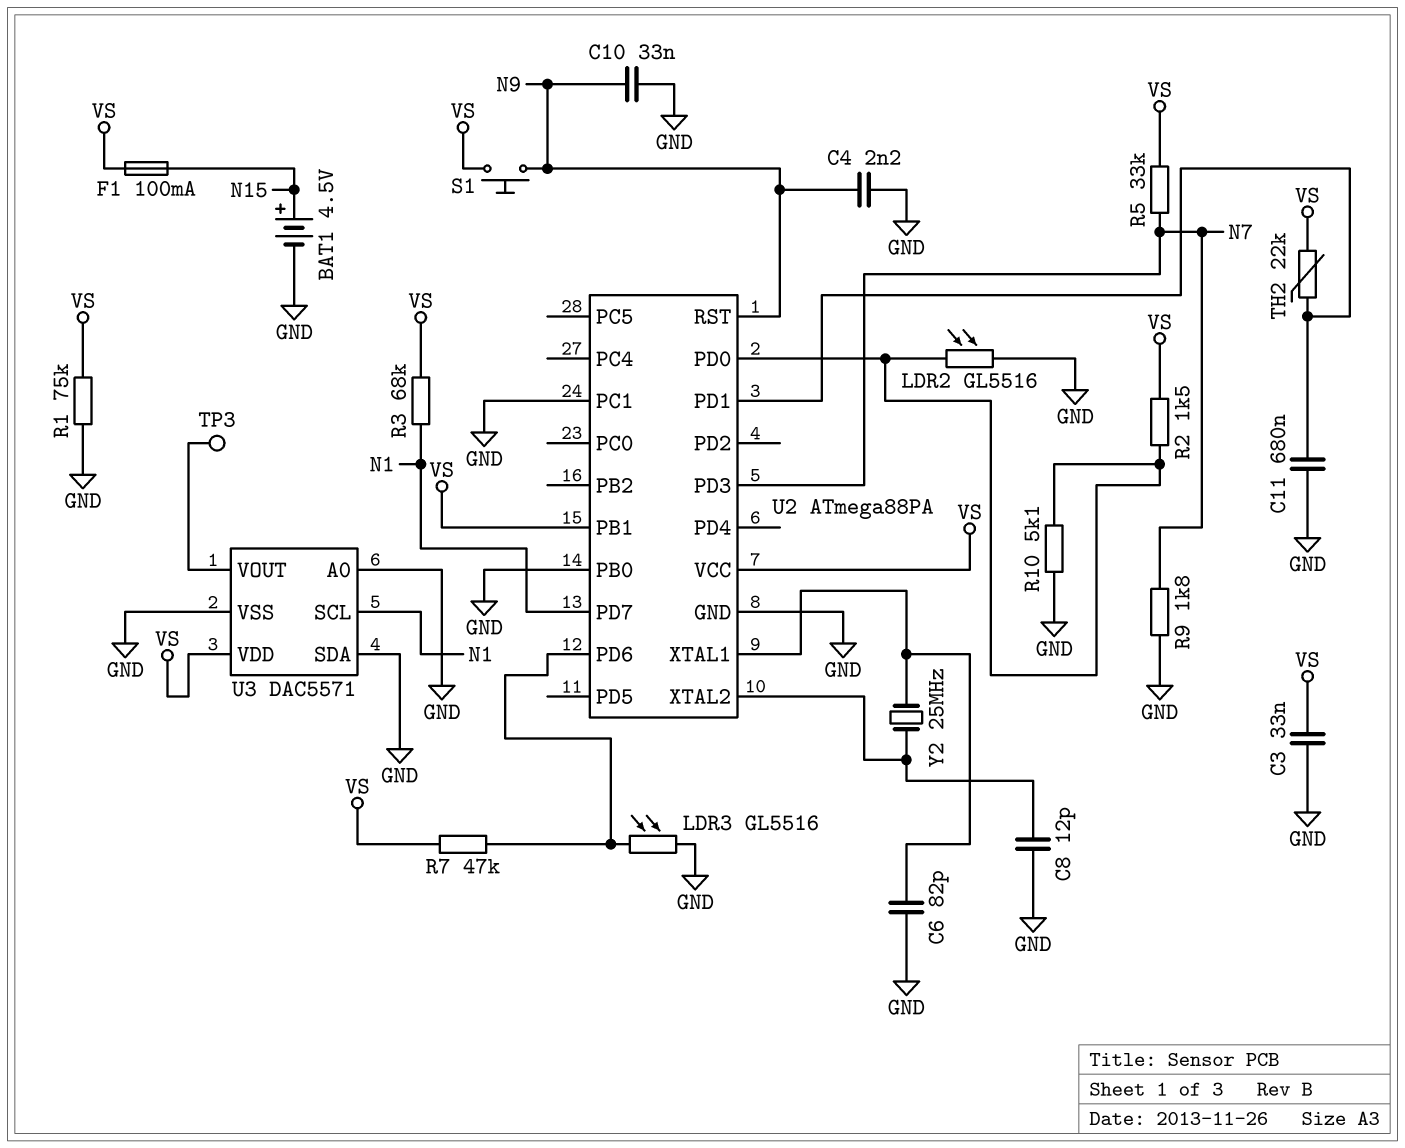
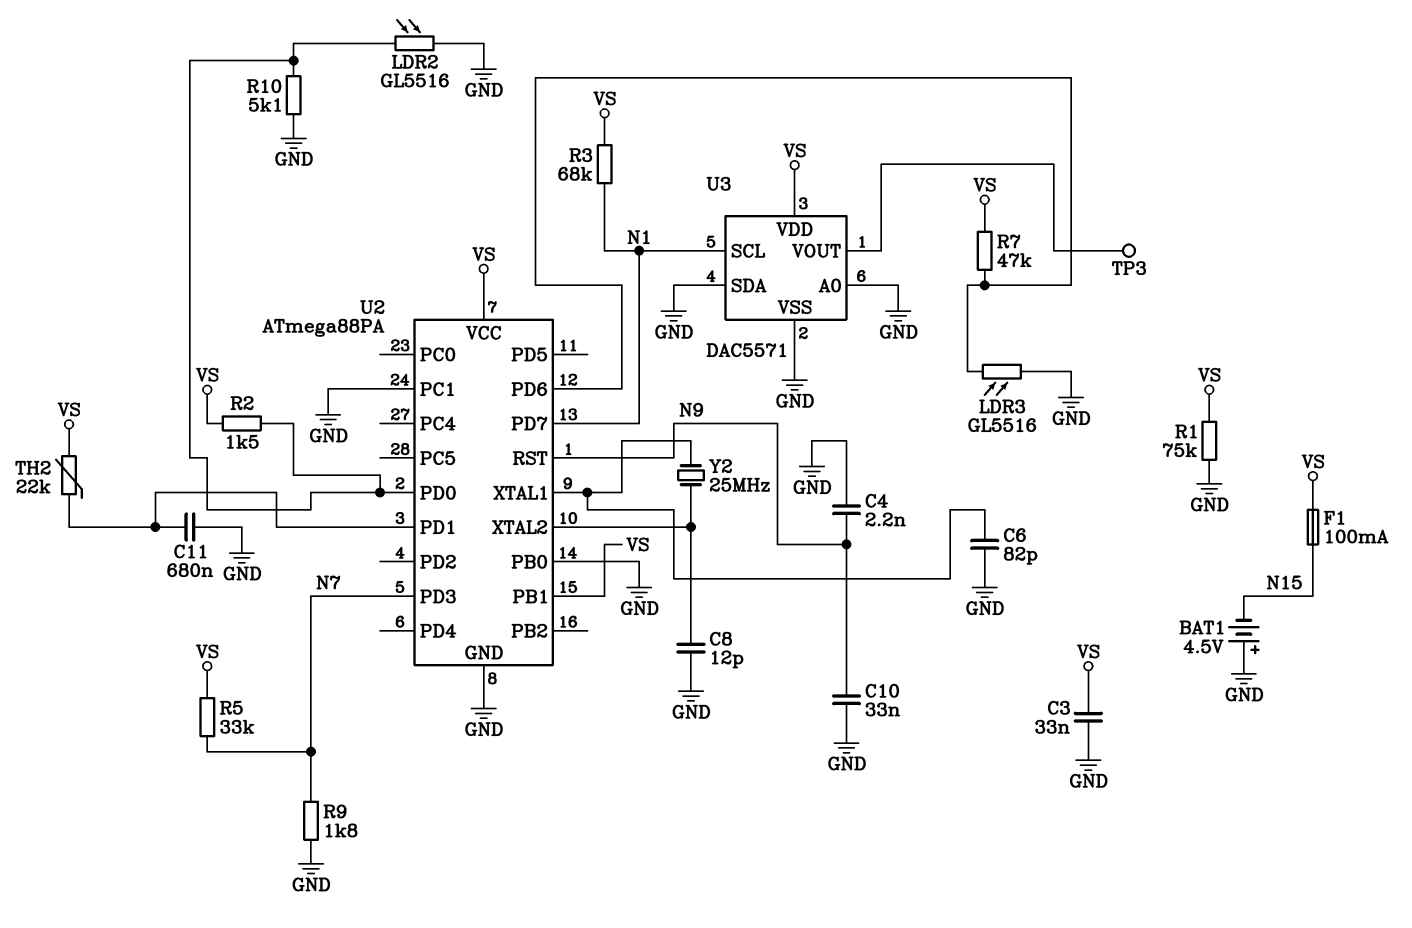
BAT1: 4.5V (plus N15, minus GND) -> 4.5V (plus GND, minus N15)
S1: button (N9, VS) -> none

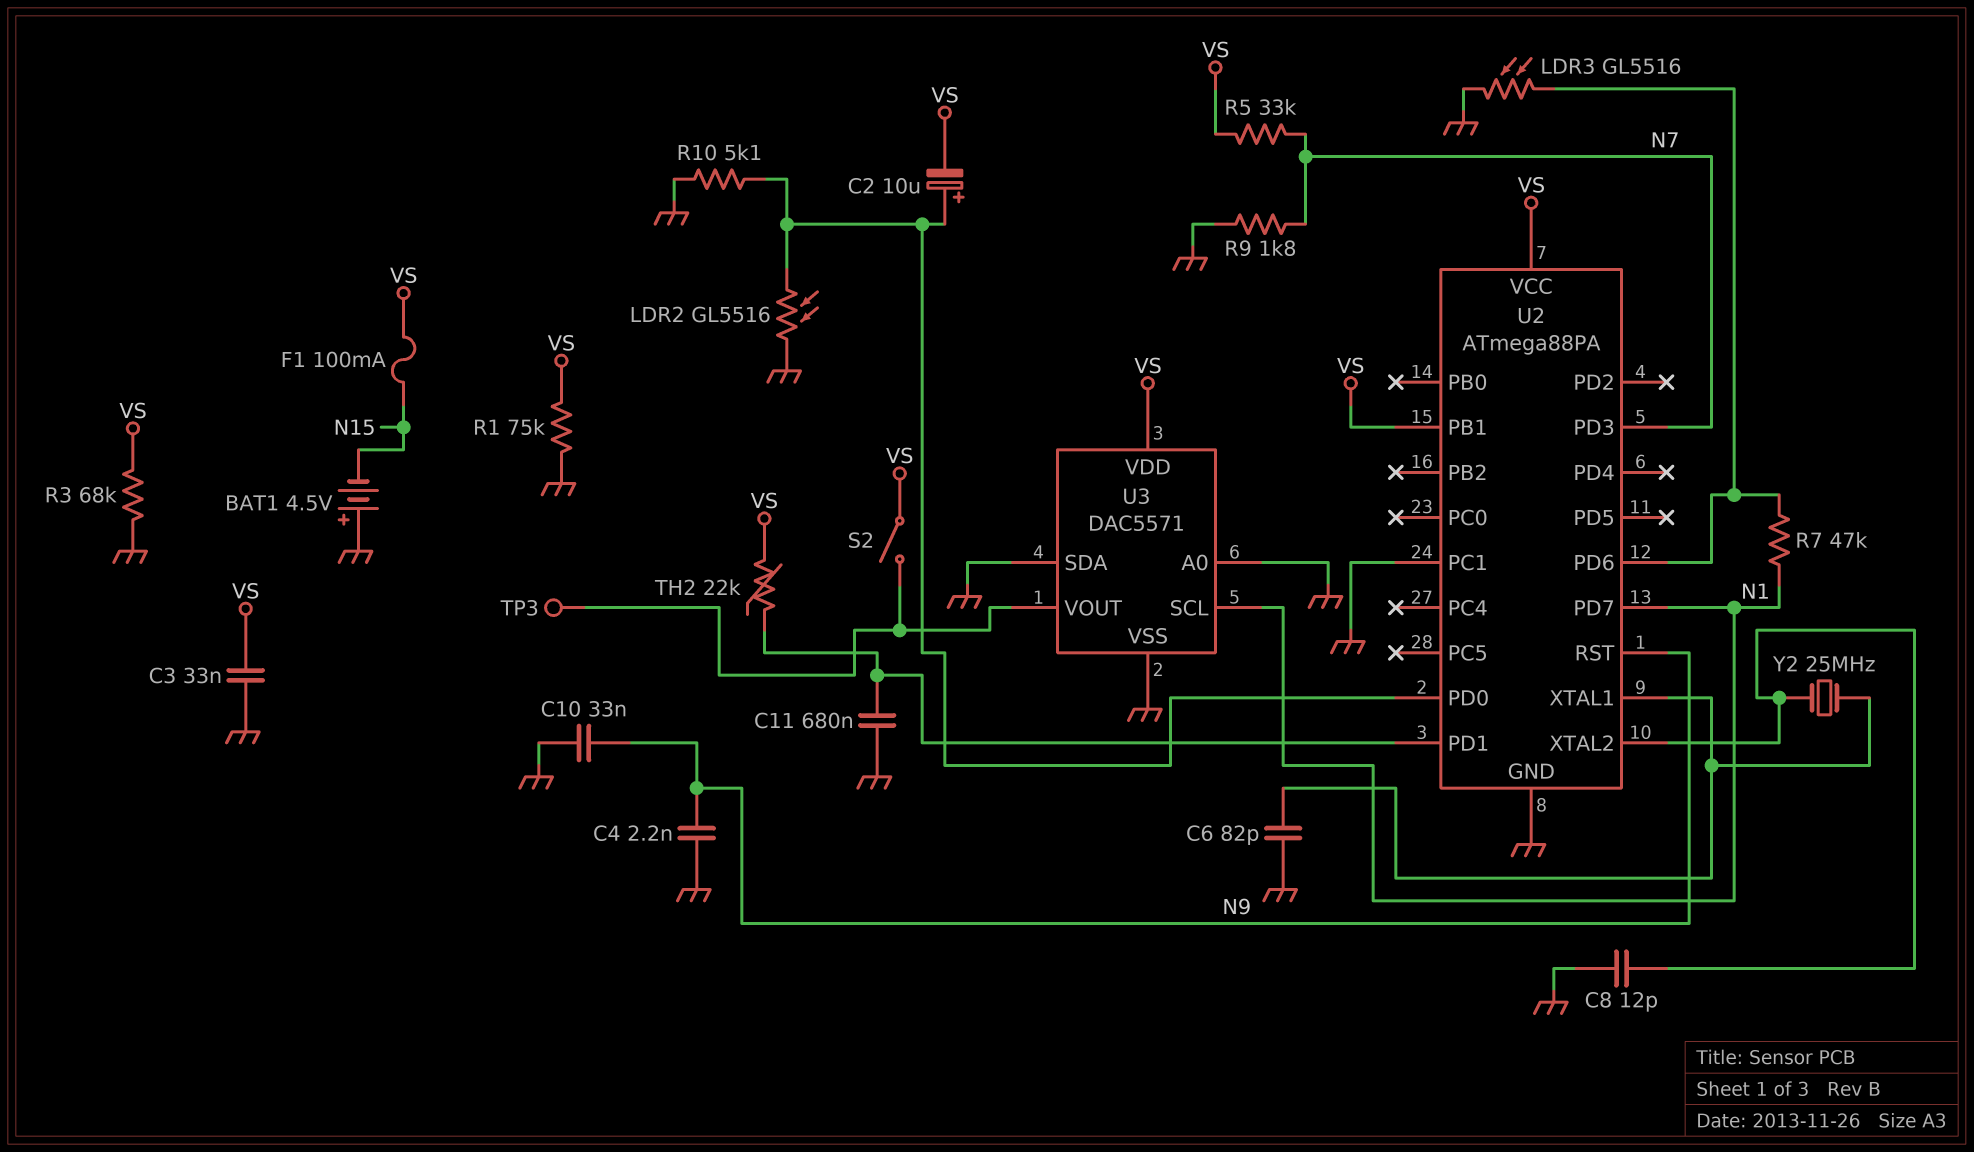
C2: none -> 10uF (plus U2/PD0, minus VS)
R2: 1.5k (U2/PD0, VS) -> none
R3: 68k (N1, VS) -> 68k (GND, VS)
R7: 47k (U2/PD6, VS) -> 47k (N1, U2/PD6)
S2: none -> switch (U3/VOUT, VS)
U2 pin PB0: GND -> none

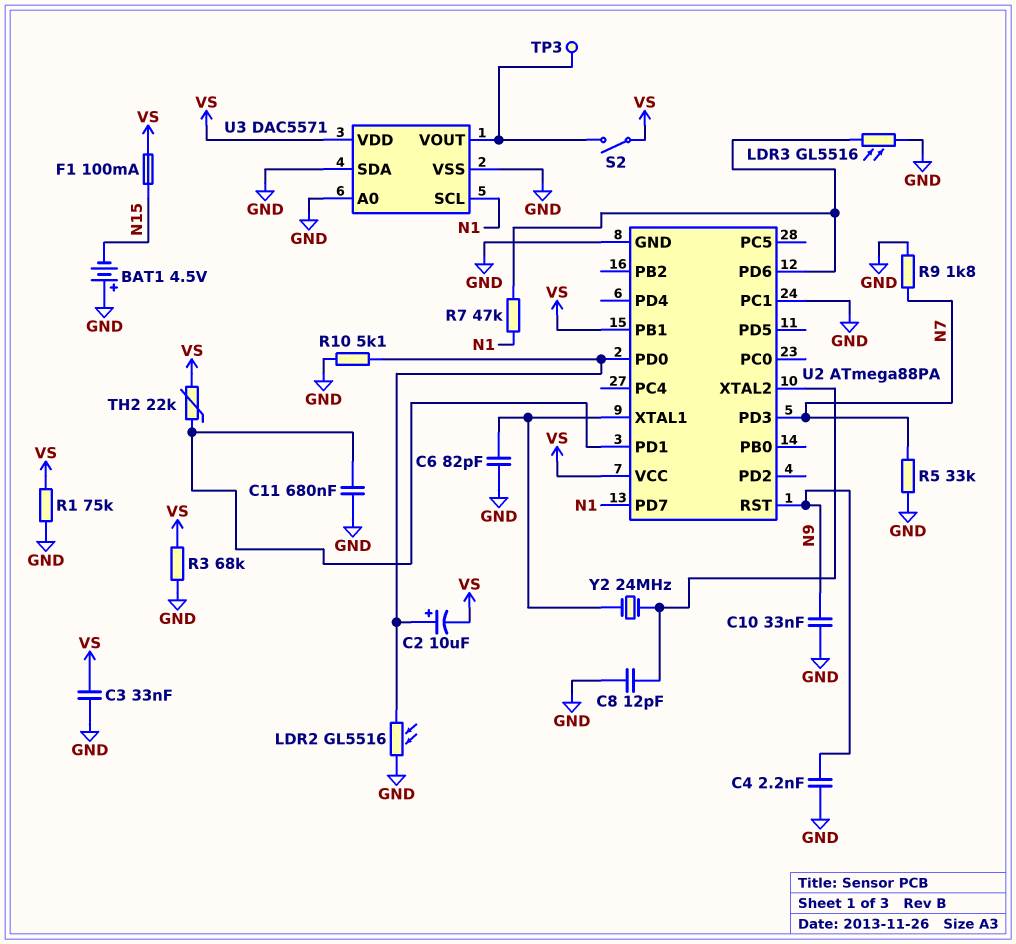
R5: 33k (N7, VS) -> 33k (GND, N7)
Y2: 25MHz (U2/XTAL1, U2/XTAL2) -> 24MHz (U2/XTAL1, U2/XTAL2)

